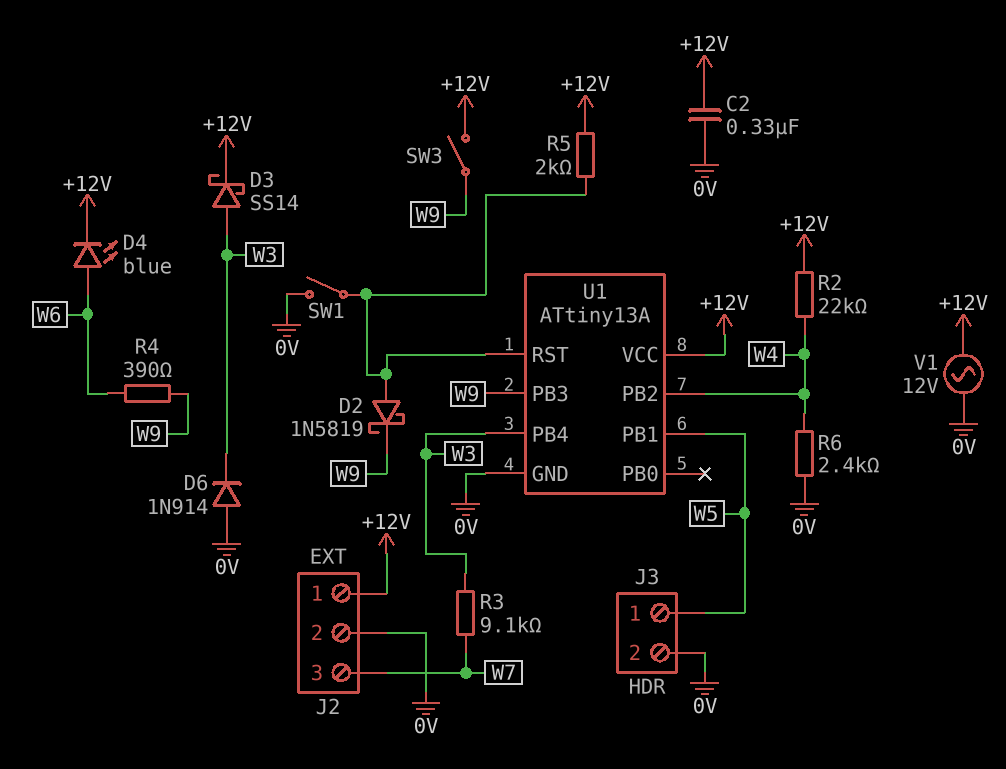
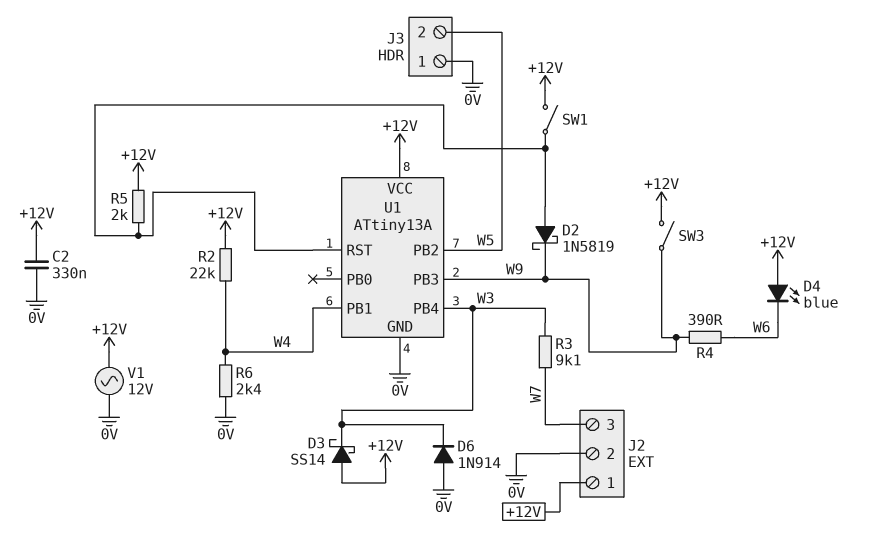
D3: schottky SS14 (A W3, K +12V) -> schottky SS14 (A +12V, K W3)
D4: LED blue (A W6, K +12V) -> LED blue (A +12V, K W6)
J3 pin 1: W5 -> 0V
J3 pin 2: 0V -> W5
SW1: switch (0V, U1/RST) -> switch (+12V, U1/RST)
U1 pin PB1: W5 -> W4
U1 pin PB2: W4 -> W5

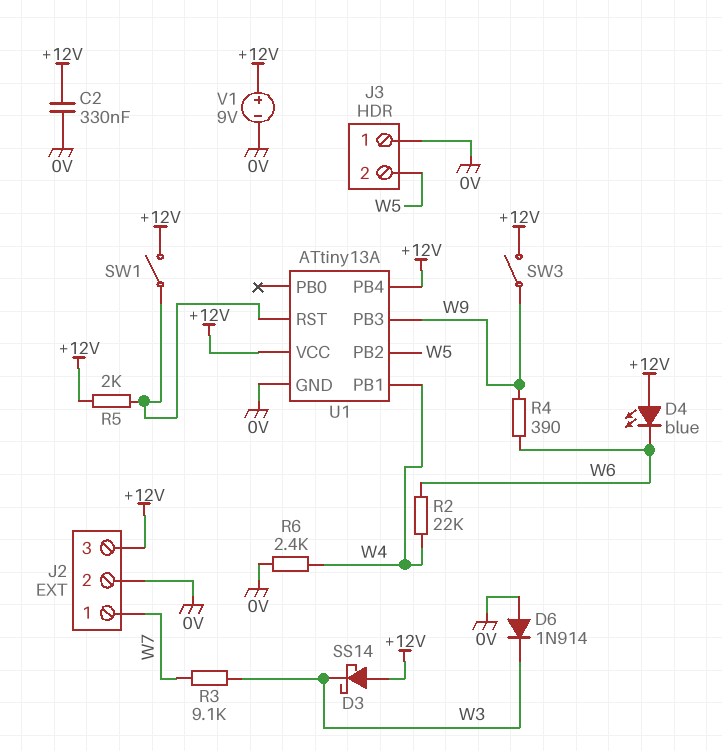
D2: schottky 1N5819 (A U1/RST, K W9) -> none
J2 pin 1: +12V -> W7
J2 pin 3: W7 -> +12V
R2: 22k (+12V, W4) -> 22k (W4, W6)
U1 pin PB4: W3 -> +12V
V1: AC 12V (+12V, 0V) -> 9V (plus +12V, minus 0V)

